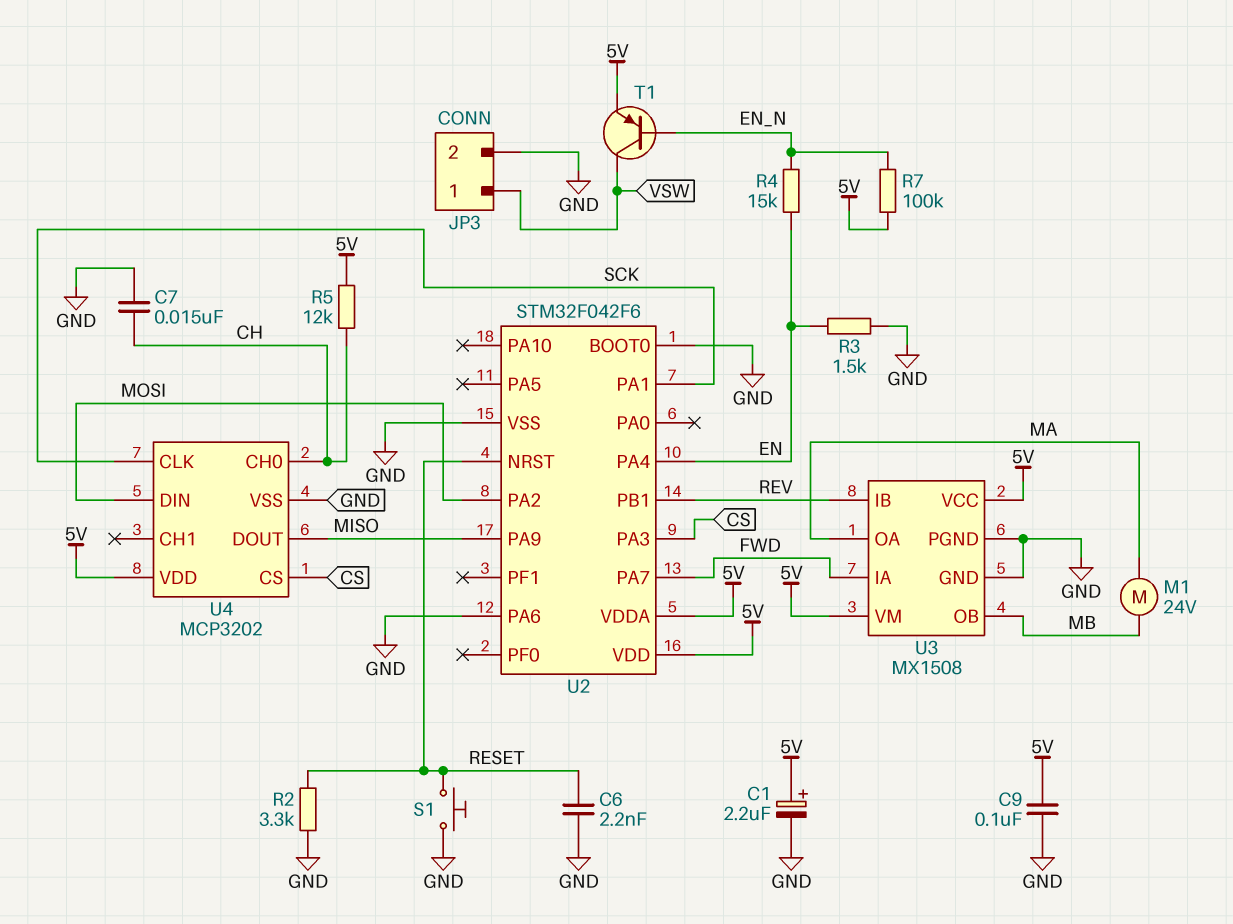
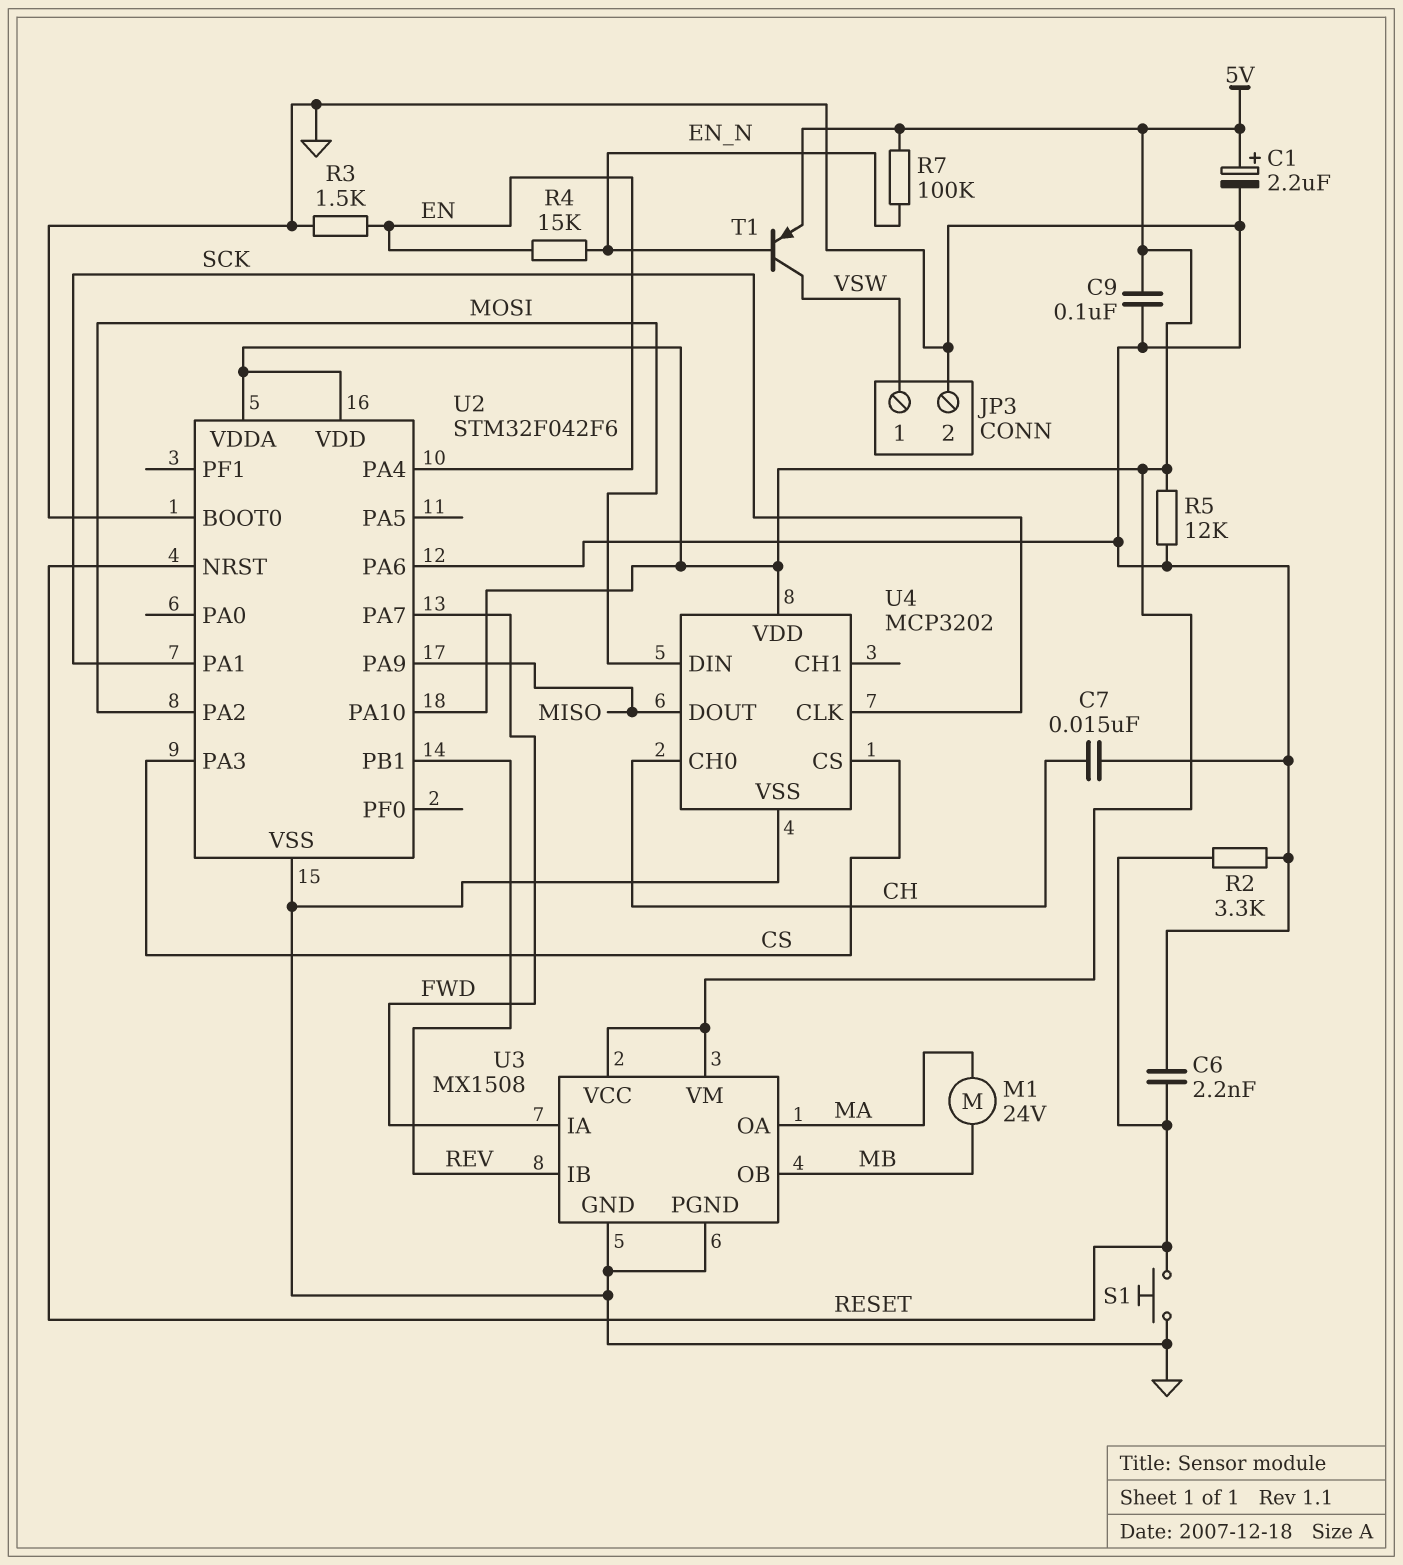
R5: 12k (5V, CH) -> 12k (5V, GND)
U2 pin PA10: none -> 5V

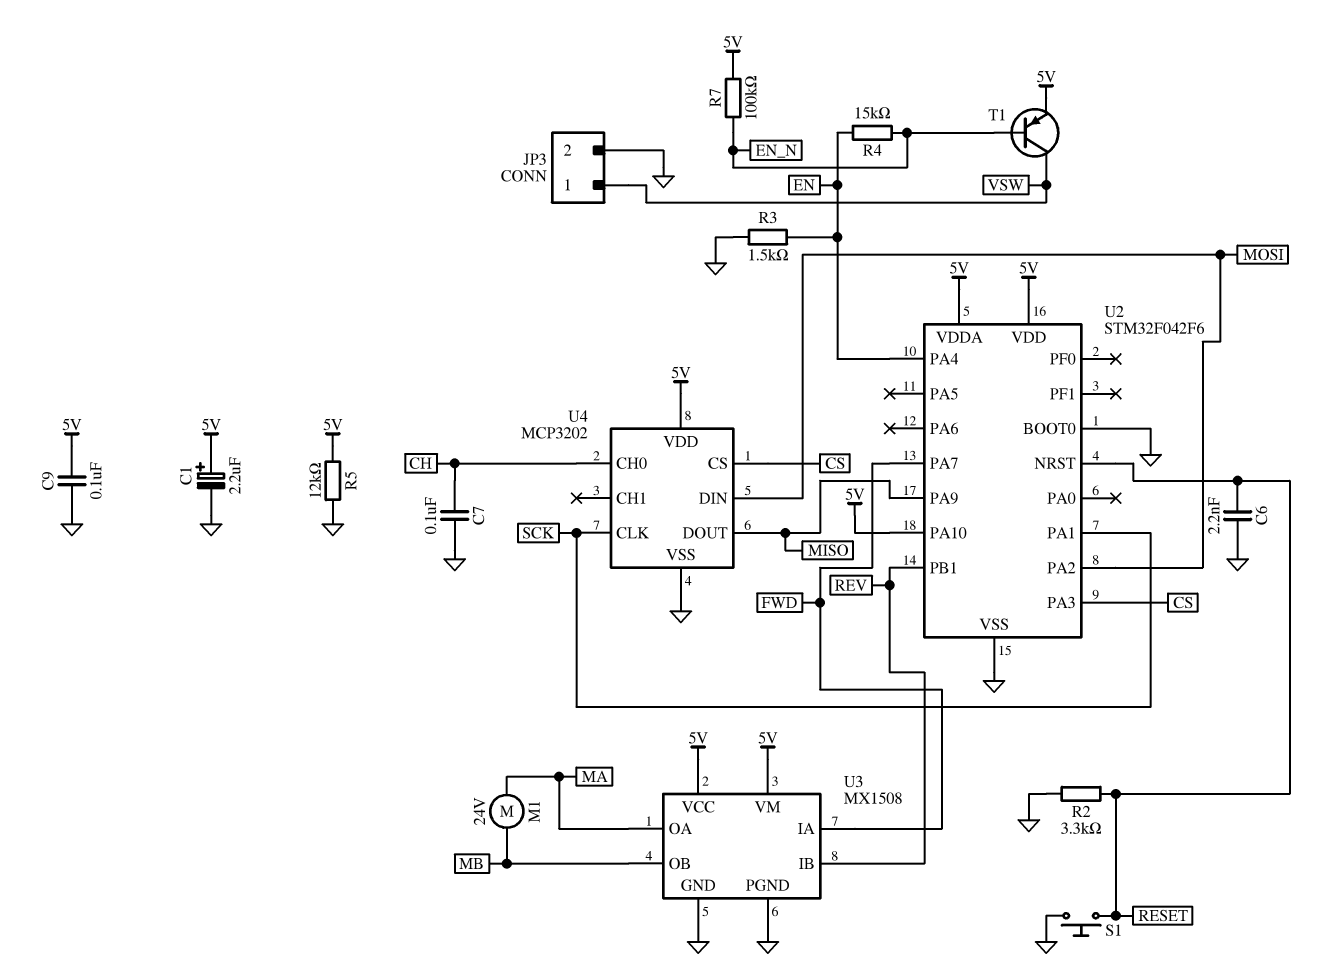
C7: 15nF (CH, GND) -> 100nF (CH, GND)
U2 pin PA6: GND -> none

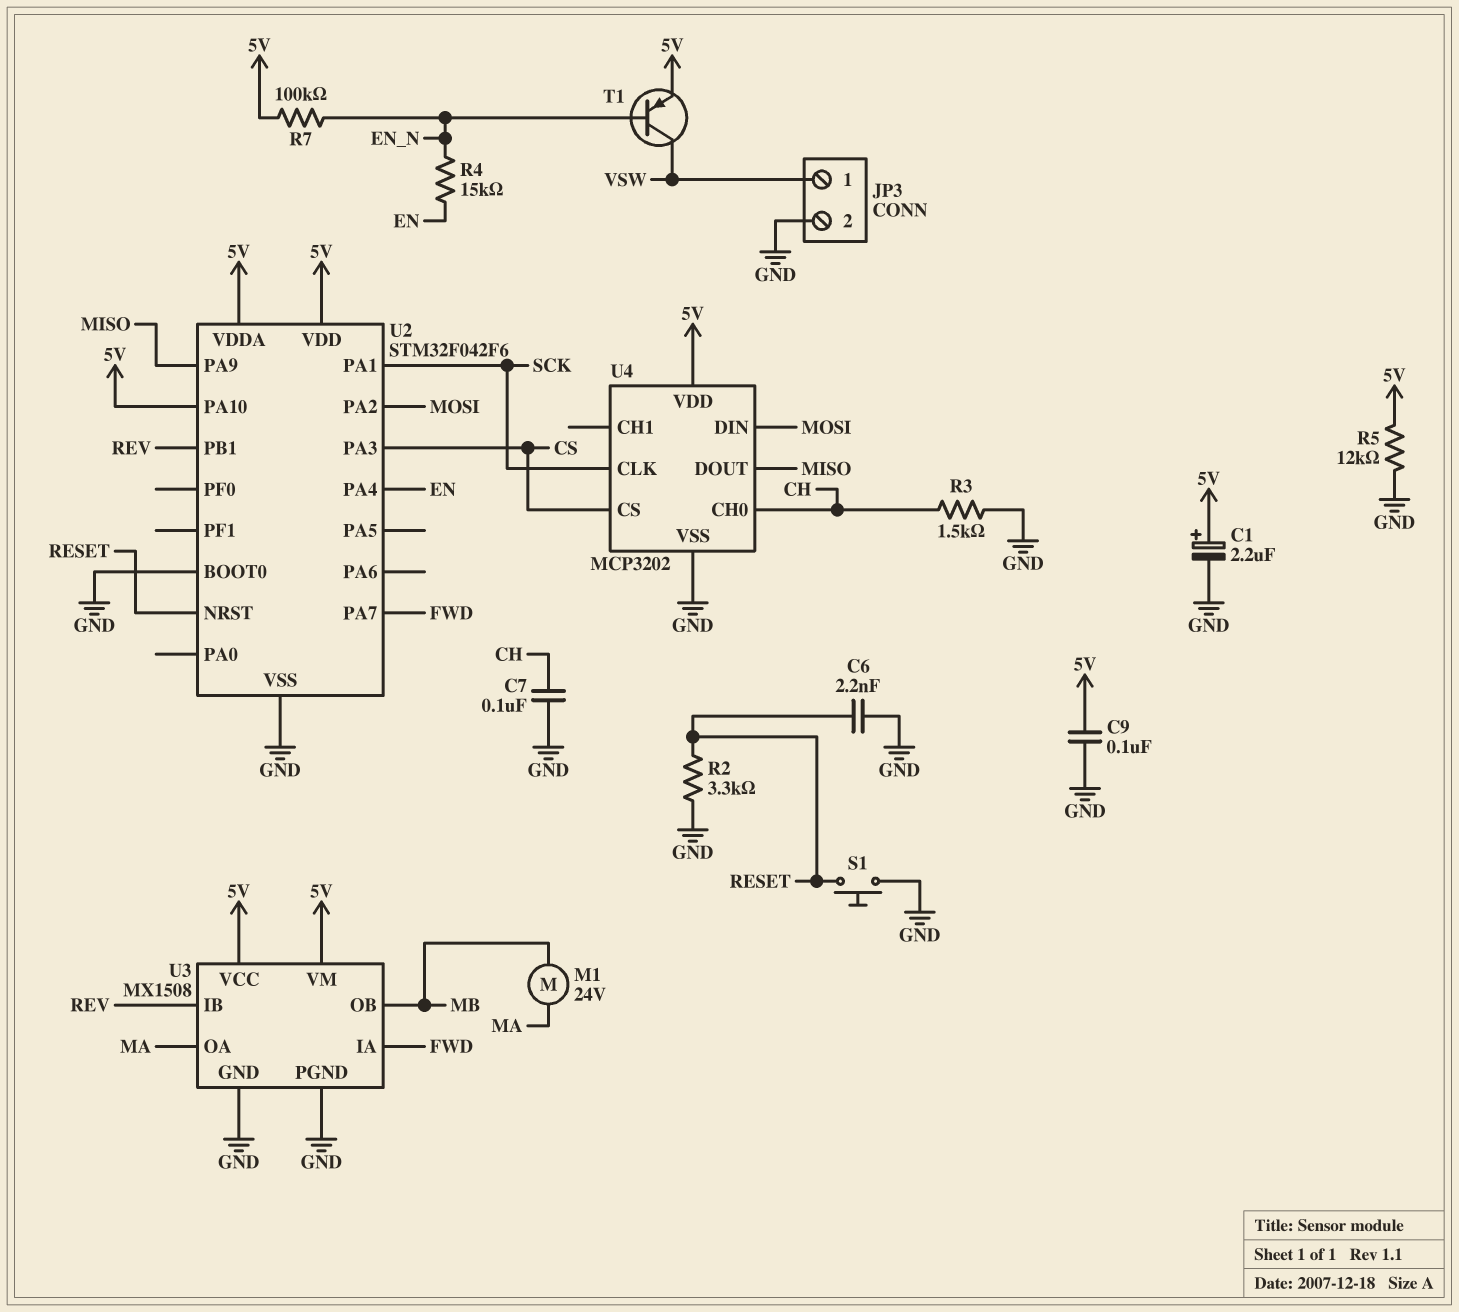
R3: 1.5k (EN, GND) -> 1.5k (CH, GND)

